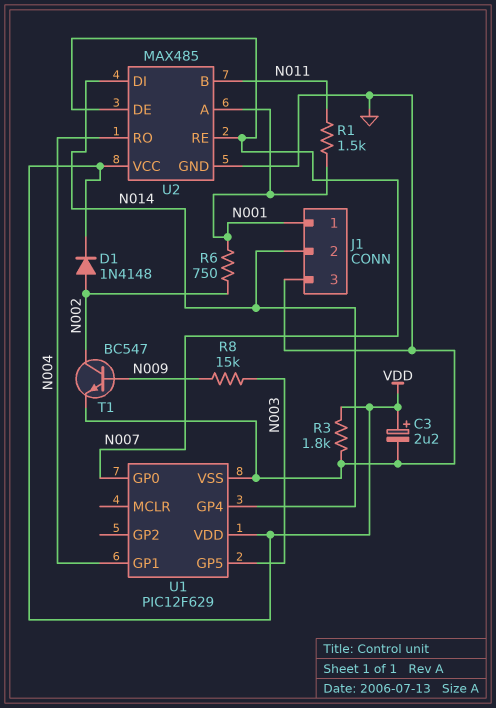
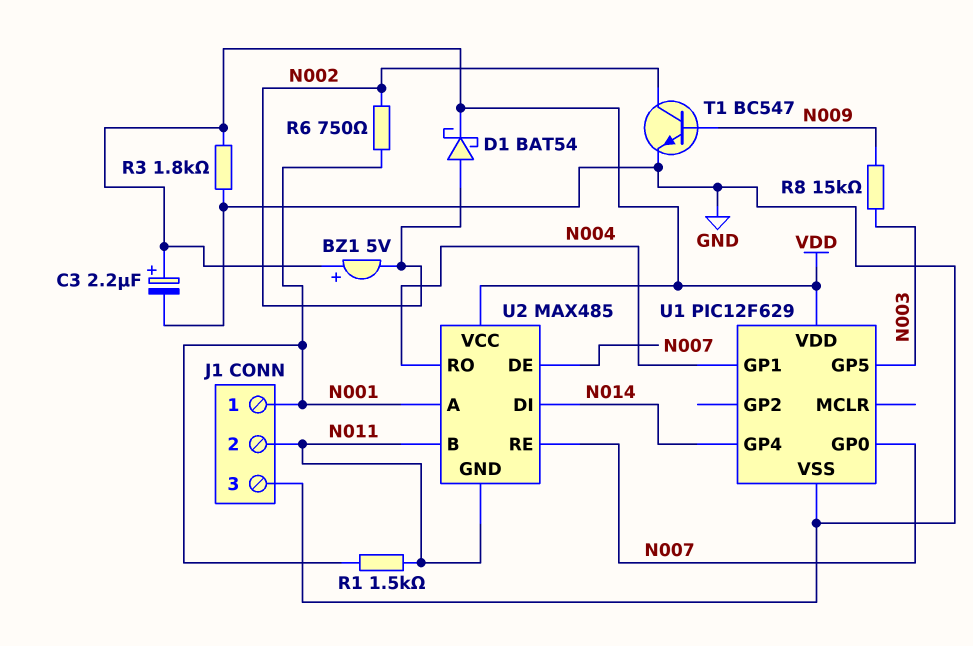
BZ1: none -> buzzer 5V (plus VDD, minus N002)
D1: diode 1N4148 (A N002, K VDD) -> schottky BAT54 (A N002, K VDD)
J1 pin 2: N014 -> N011
U2 pin GND: GND -> N011

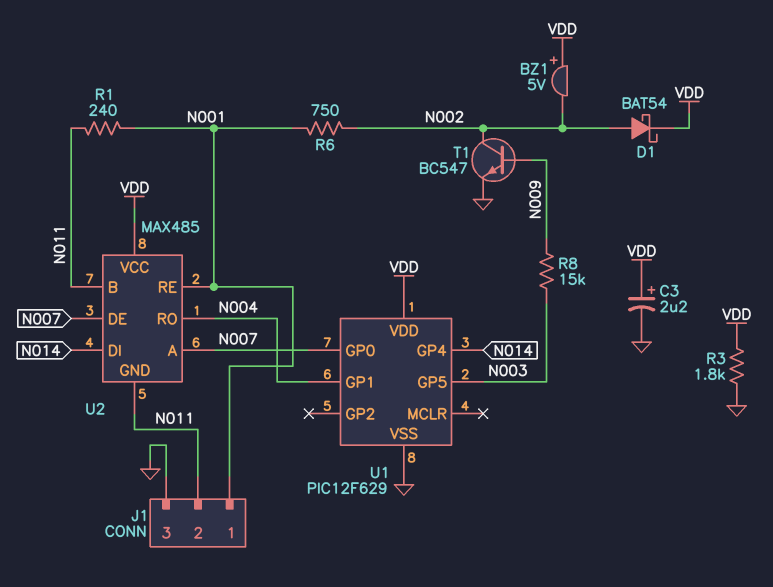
R1: 1.5k (N001, N011) -> 240 (N001, N011)
U2 pin A: N001 -> N007
U2 pin RE: N007 -> N001

